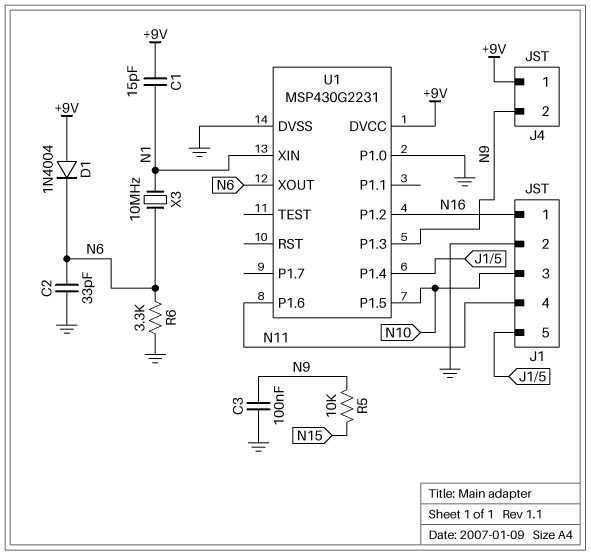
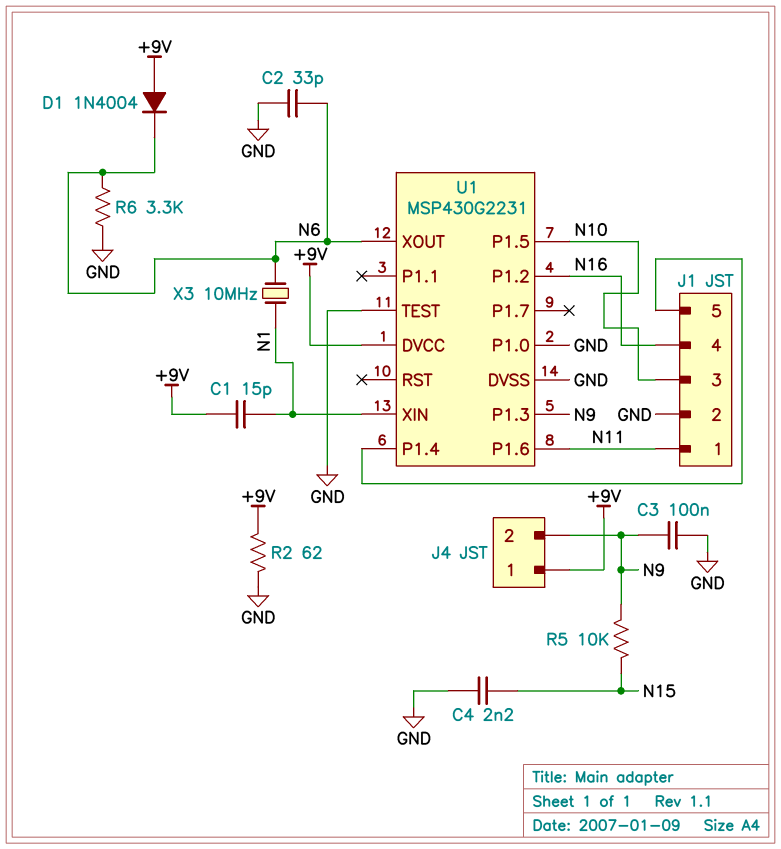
C4: none -> 2.2nF (GND, N15)
J1 pin 1: N16 -> N11
J1 pin 4: N11 -> N16
R2: none -> 62 (+9V, GND)
U1 pin TEST: none -> GND

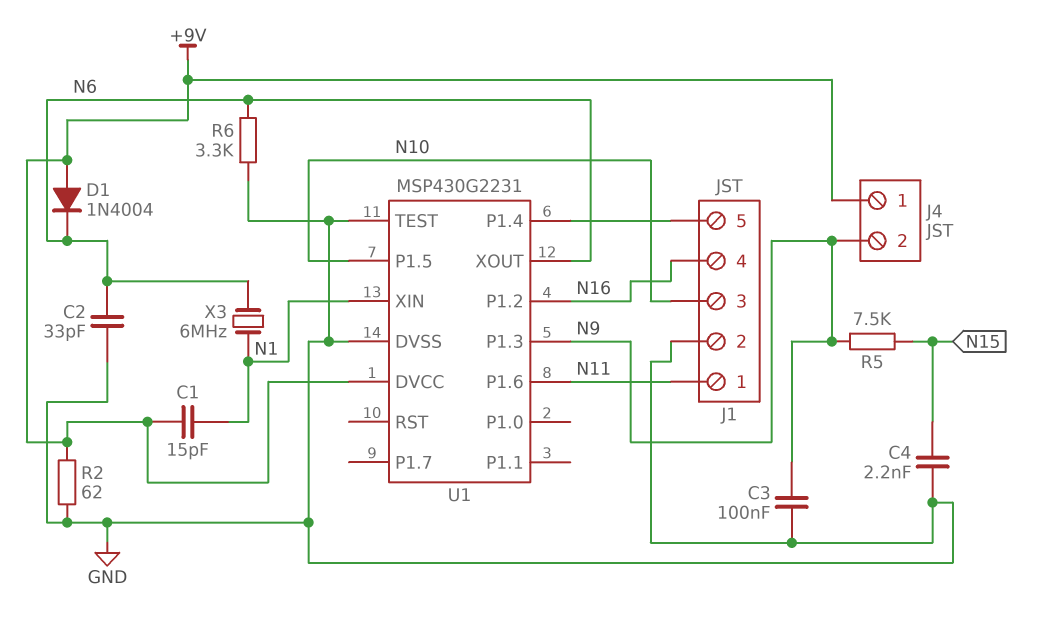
R5: 10k (N9, N15) -> 7.5k (N9, N15)
U1 pin P1.0: GND -> none
X3: 10MHz (N1, N6) -> 6MHz (N1, N6)

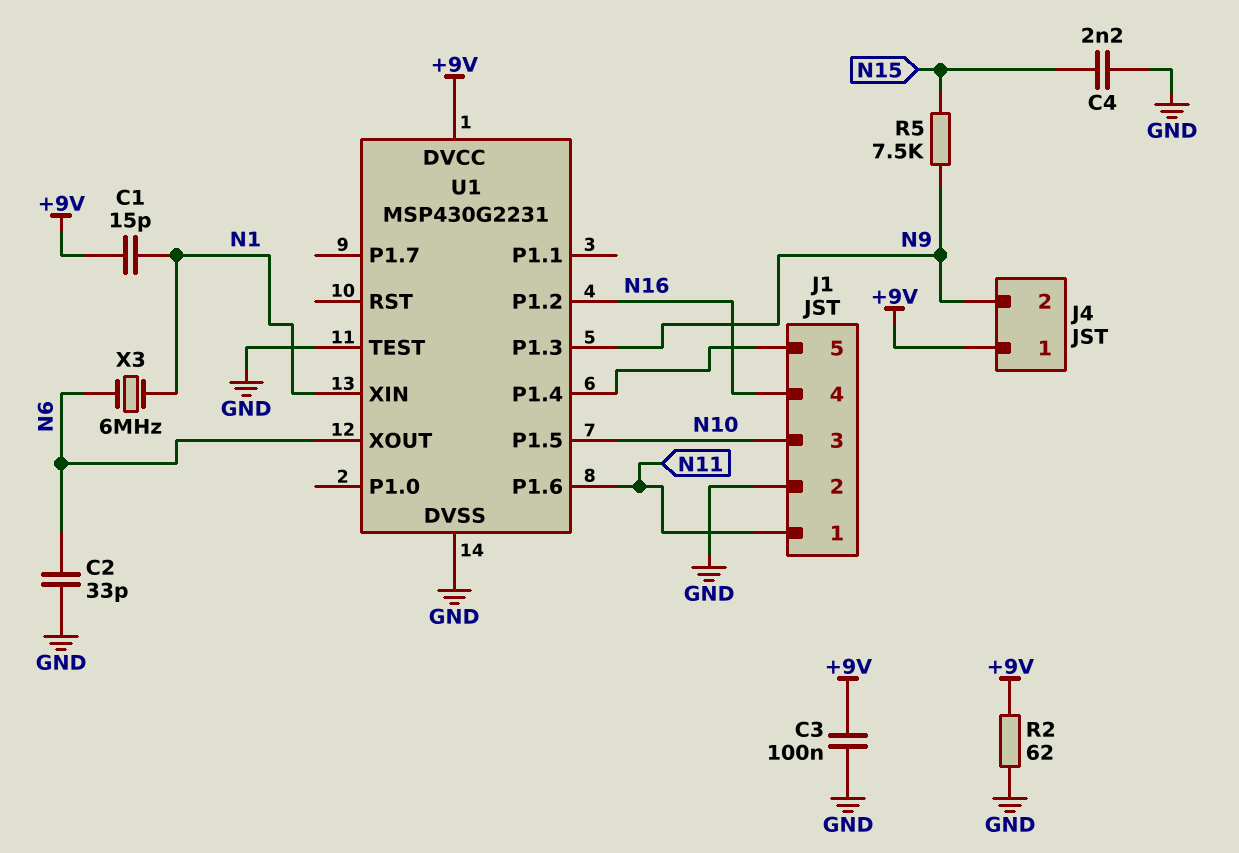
C3: 100nF (GND, N9) -> 100nF (+9V, GND)
D1: diode 1N4004 (A +9V, K N6) -> none
R6: 3.3k (GND, N6) -> none

